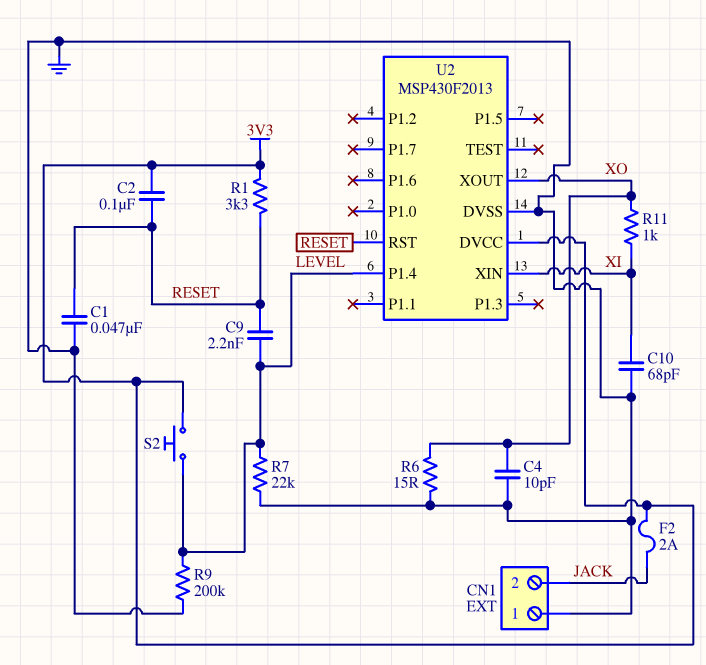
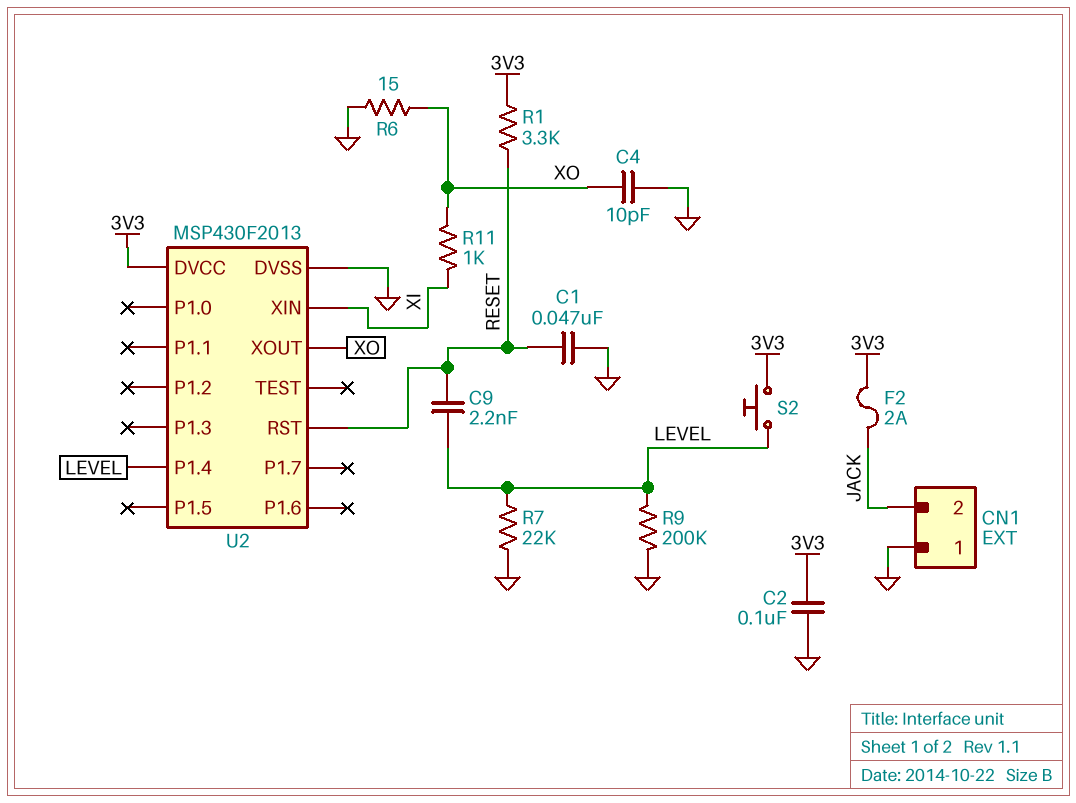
C2: 100nF (3V3, RESET) -> 100nF (3V3, GND)
C10: 68pF (GND, XI) -> none

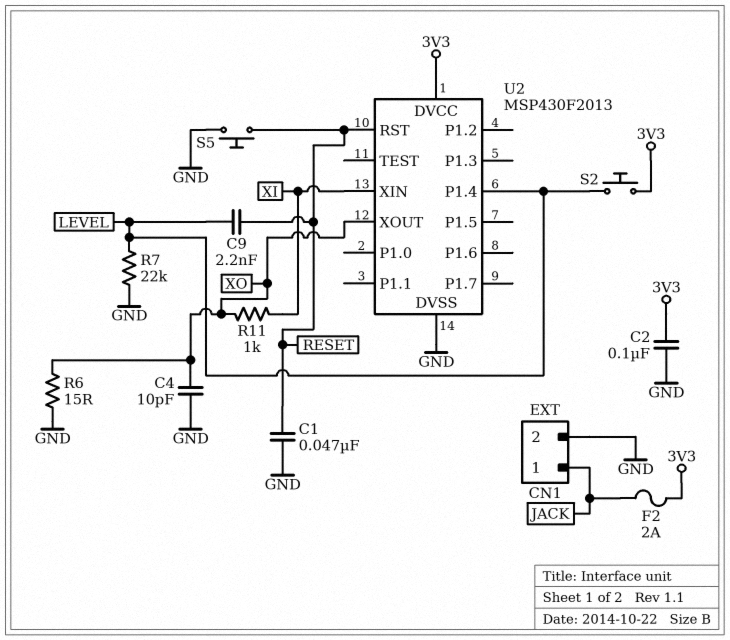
CN1 pin 1: GND -> JACK
CN1 pin 2: JACK -> GND
R1: 3.3k (3V3, RESET) -> none
R9: 200k (GND, LEVEL) -> none
S5: none -> button (GND, RESET)

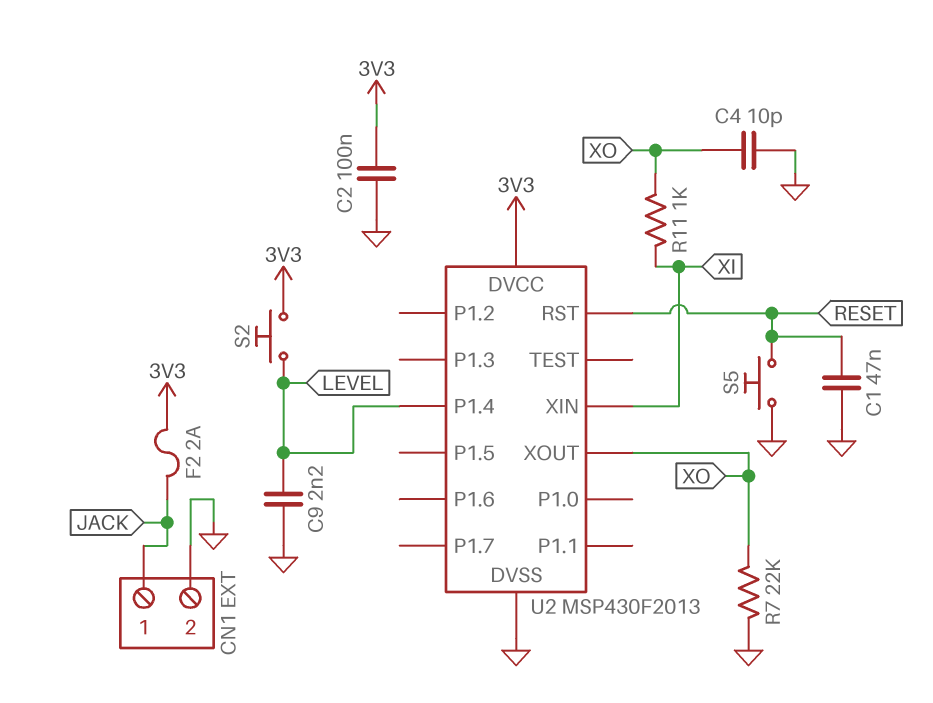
C9: 2.2nF (LEVEL, RESET) -> 2.2nF (GND, LEVEL)
R6: 15 (GND, XO) -> none
R7: 22k (GND, LEVEL) -> 22k (GND, XO)

